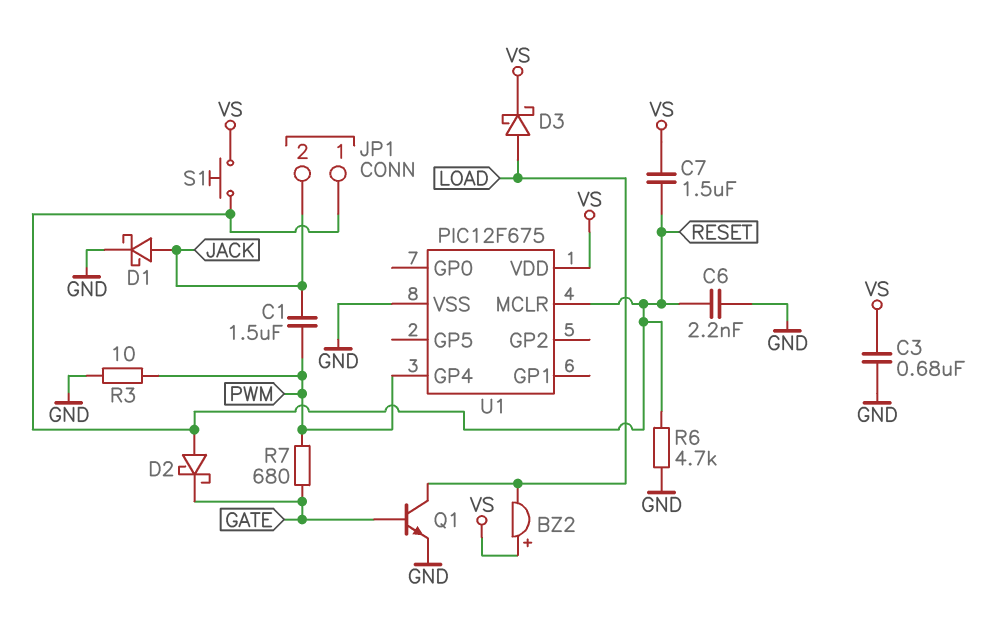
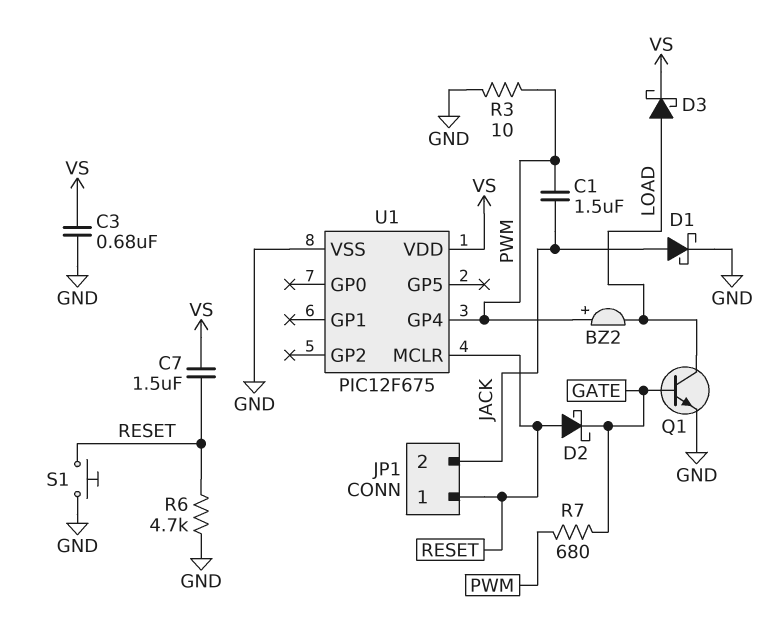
BZ2: buzzer (plus VS, minus LOAD) -> buzzer (plus PWM, minus LOAD)
C6: 2.2nF (GND, RESET) -> none
S1: button (RESET, VS) -> button (GND, RESET)

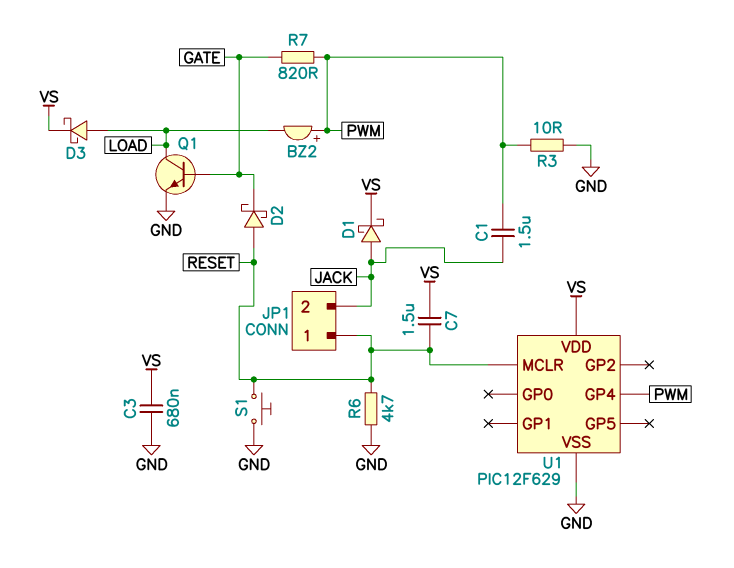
D1: schottky (A JACK, K GND) -> schottky (A JACK, K VS)
R7: 680 (GATE, PWM) -> 820 (GATE, PWM)
U1: PIC12F675 -> PIC12F629

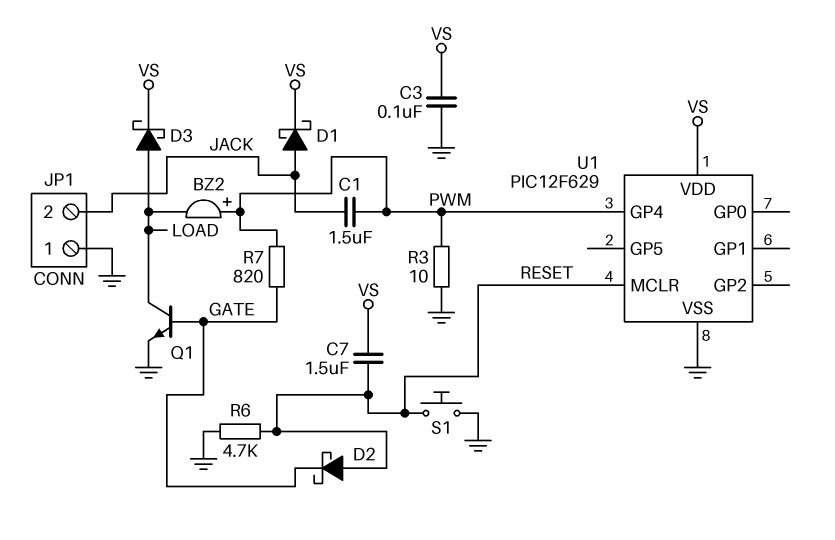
C3: 680nF (GND, VS) -> 100nF (GND, VS)
JP1 pin 1: RESET -> GND

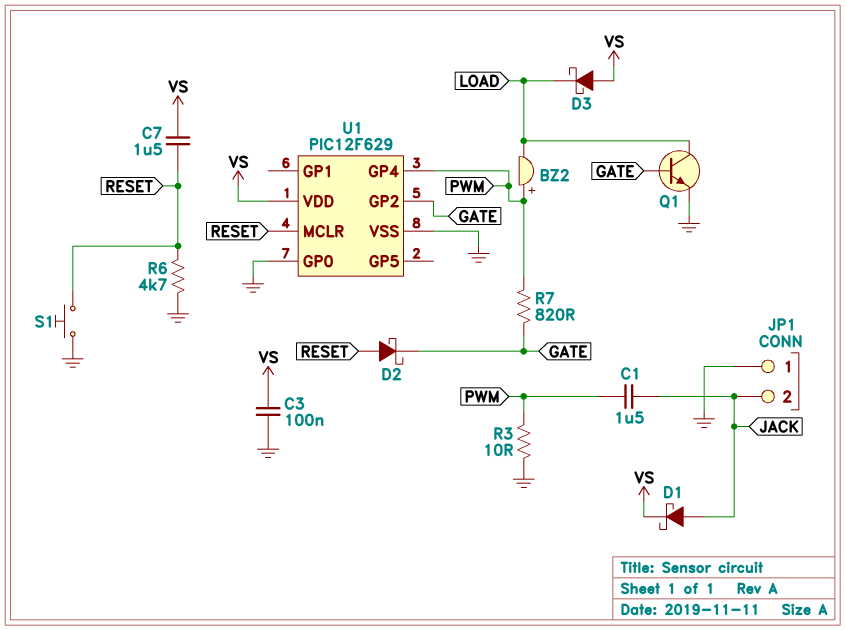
D3: schottky (A LOAD, K VS) -> schottky (A VS, K LOAD)
U1 pin GP0: none -> GND
U1 pin GP2: none -> GATE

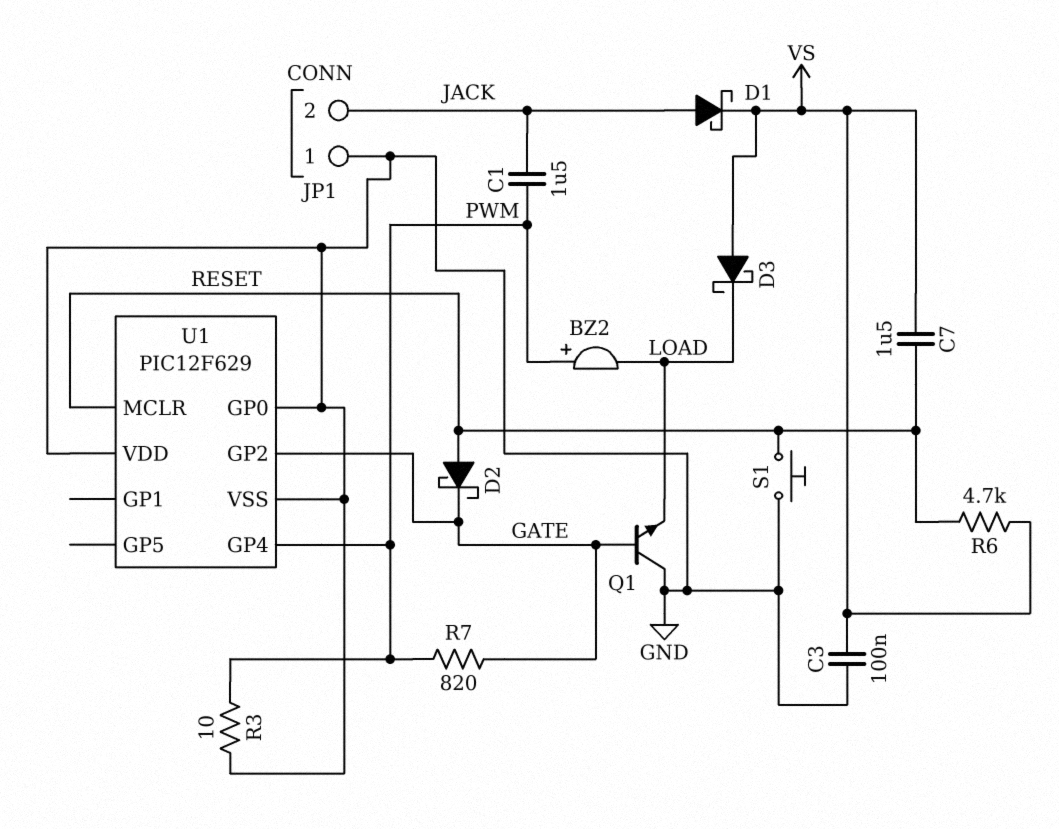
Q1: NPN (B GATE, C LOAD, E GND) -> NPN (B GATE, C GND, E LOAD)
R6: 4.7k (GND, RESET) -> 4.7k (RESET, VS)
U1 pin VDD: VS -> GND

